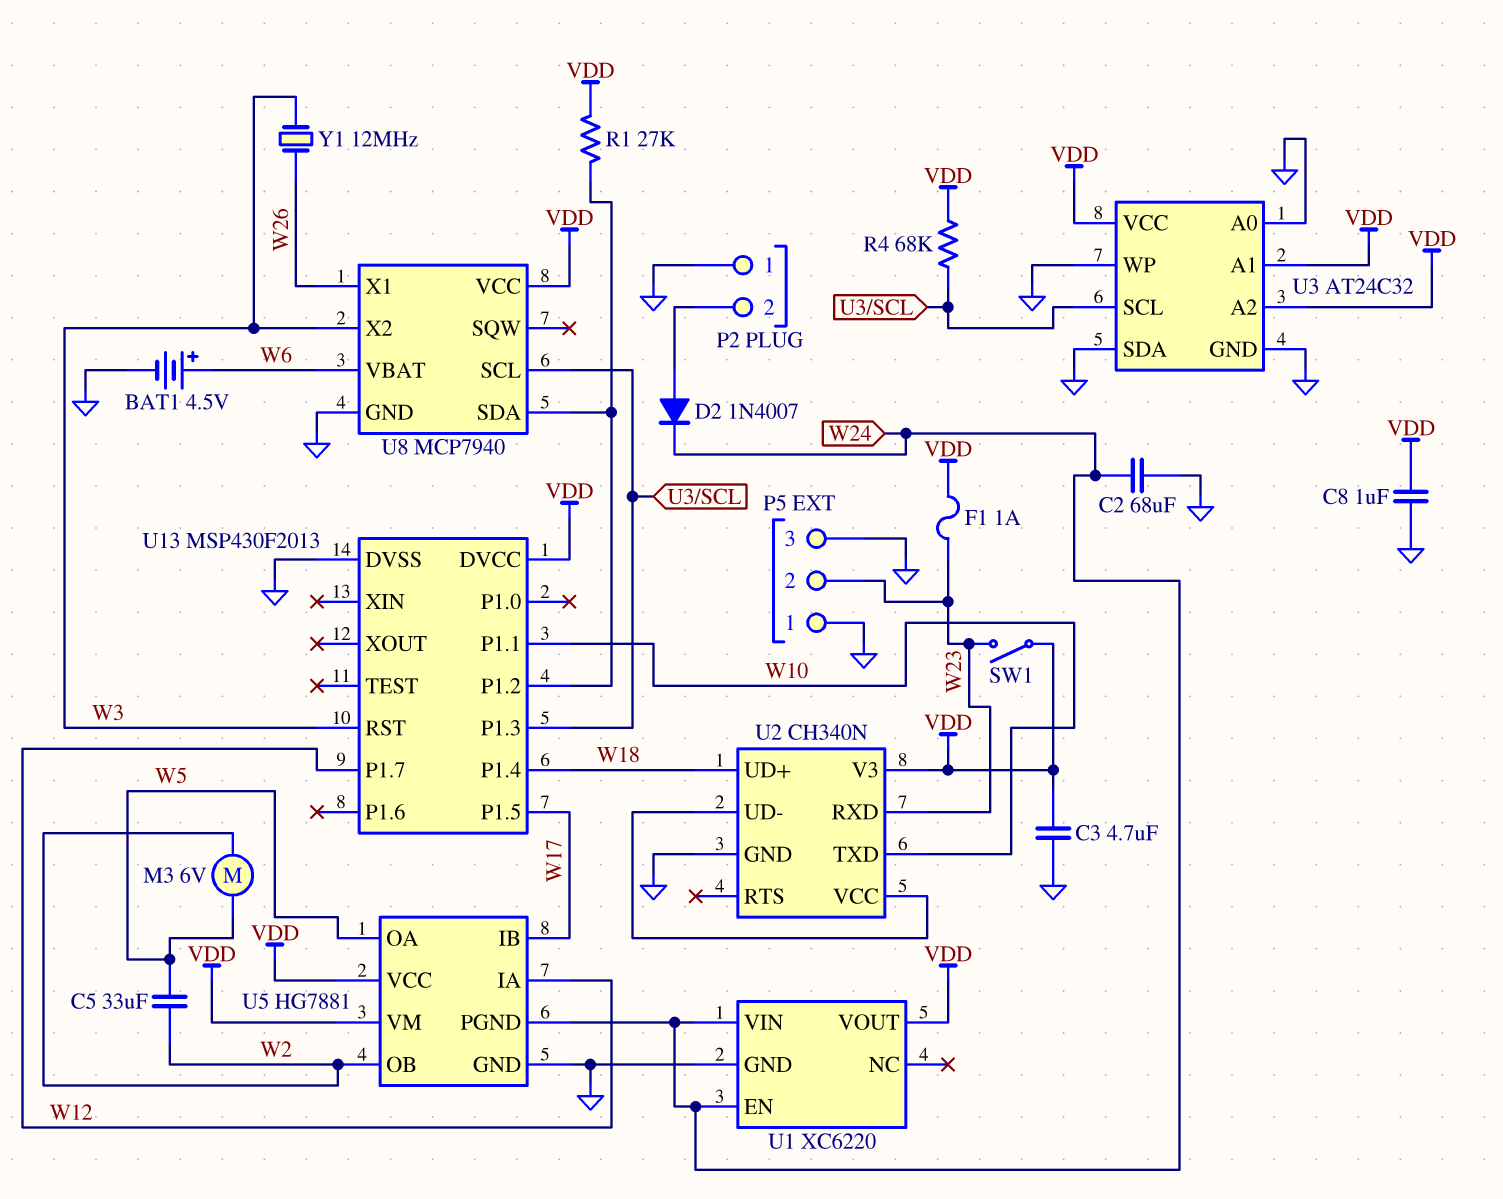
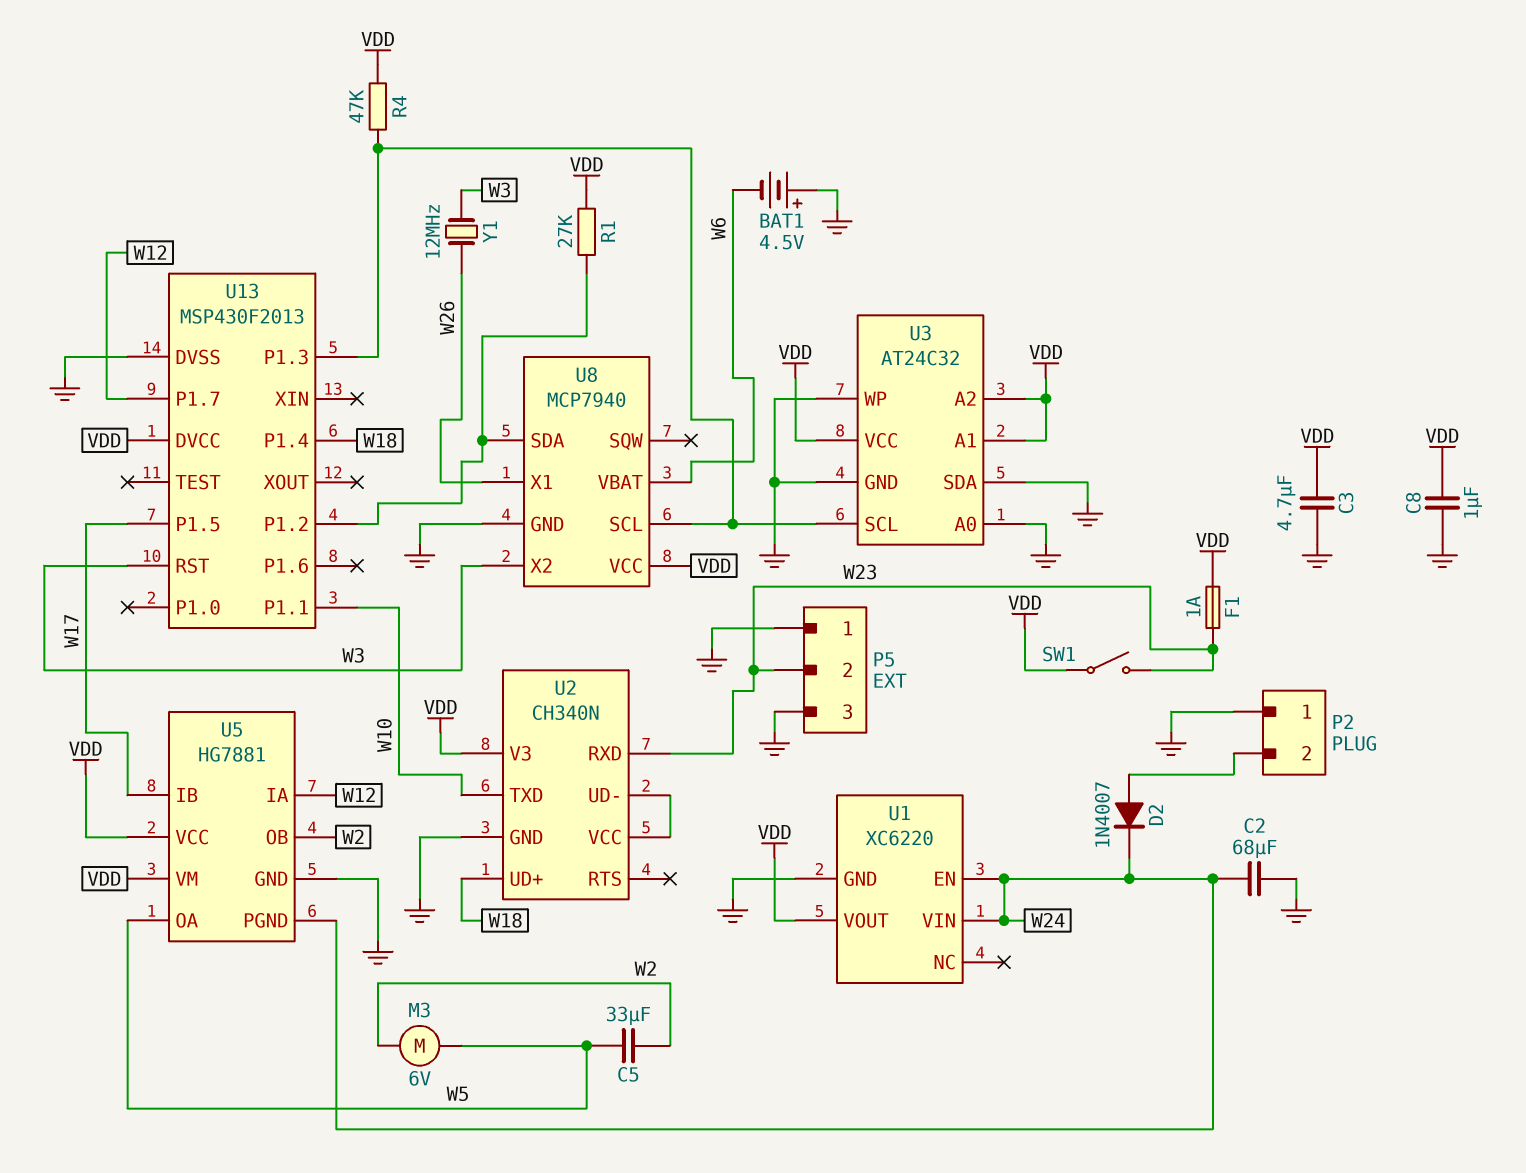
BAT1: 4.5V (plus W6, minus GND) -> 4.5V (plus GND, minus W6)
R4: 68k (U3/SCL, VDD) -> 47k (U3/SCL, VDD)

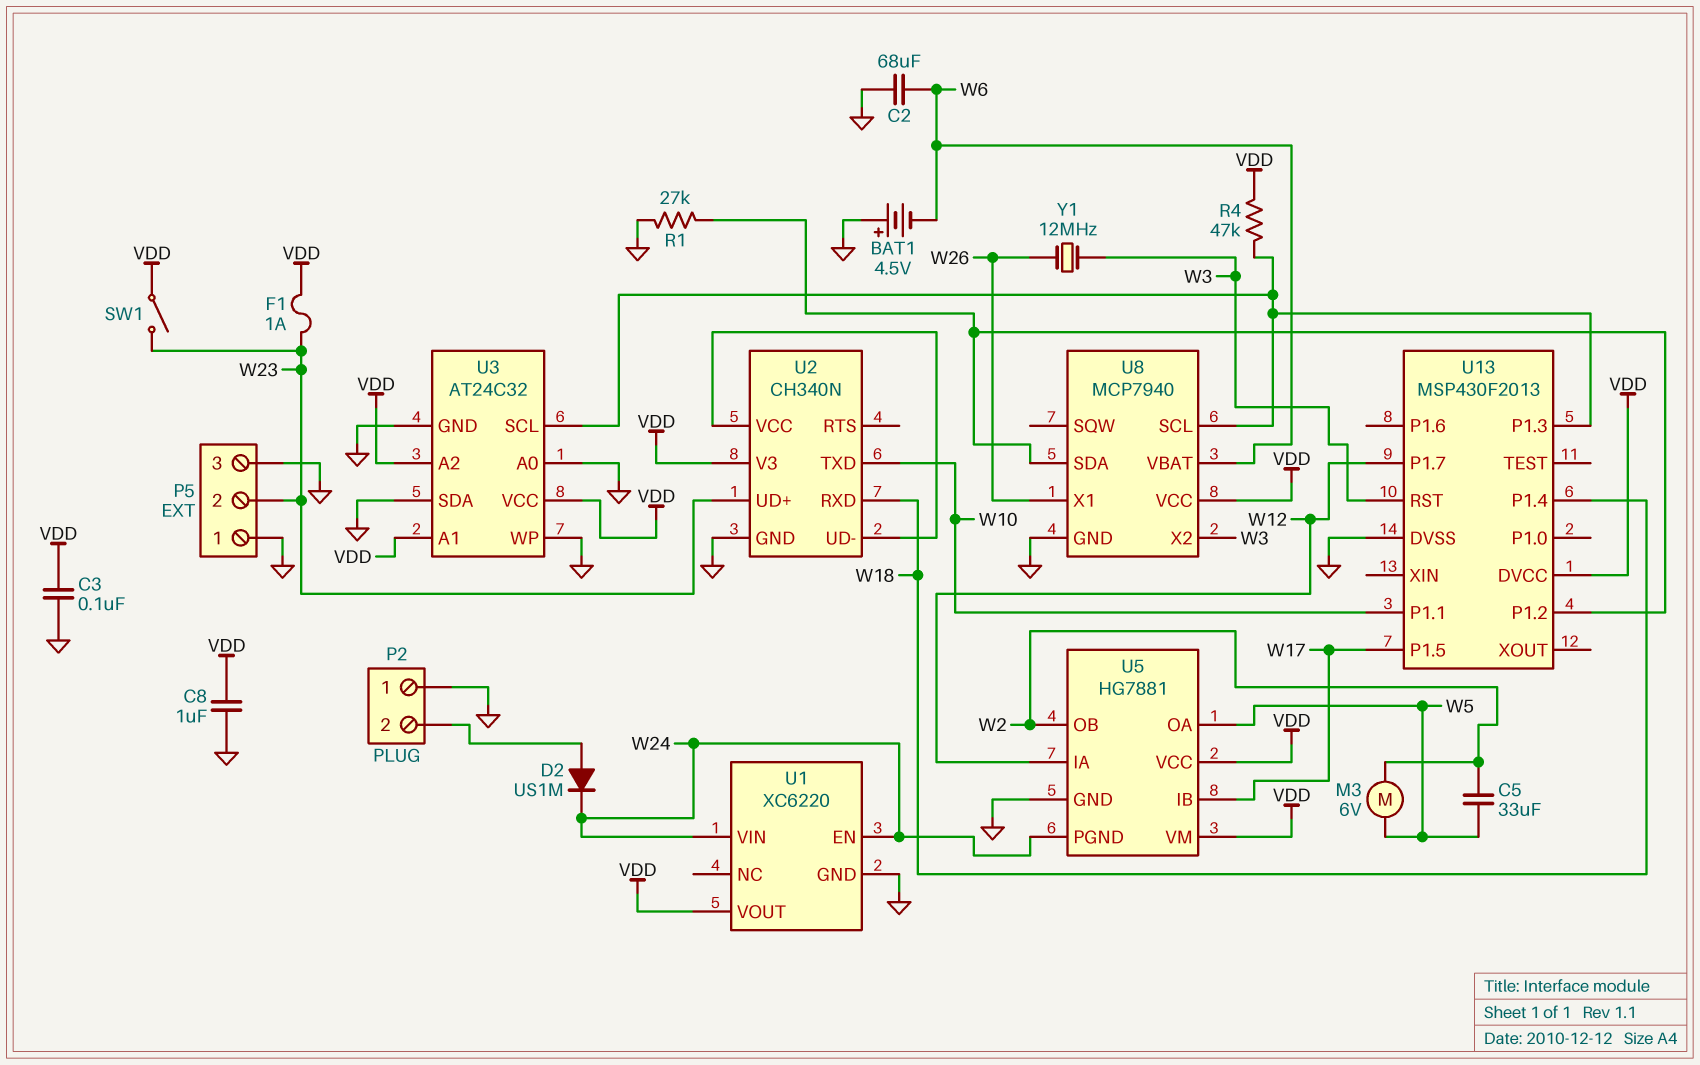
C2: 68uF (GND, W24) -> 68uF (GND, W6)
C3: 4.7uF (GND, VDD) -> 100nF (GND, VDD)
D2: diode 1N4007 (A P2/2, K W24) -> diode US1M (A P2/2, K W24)
R1: 27k (U8/SDA, VDD) -> 27k (GND, U8/SDA)
U2 pin RXD: W23 -> W18
U2 pin UD+: W18 -> W23

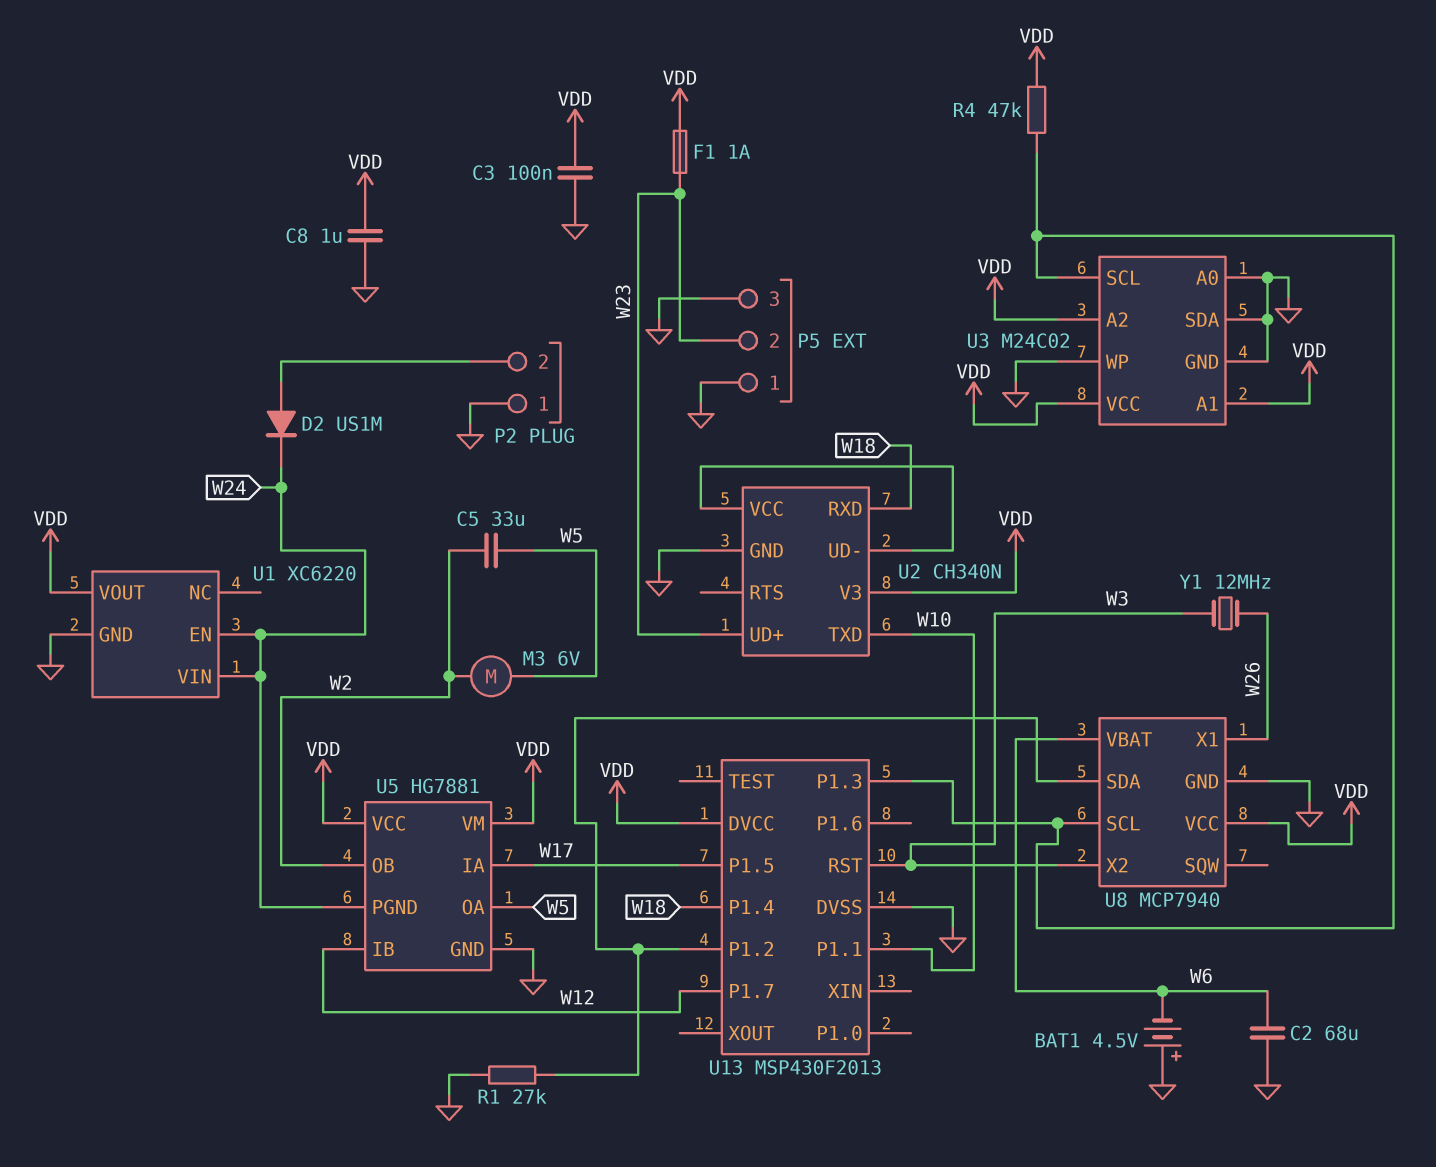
SW1: switch (VDD, W23) -> none
U3: AT24C32 -> M24C02
U5 pin IA: W12 -> W17
U5 pin IB: W17 -> W12

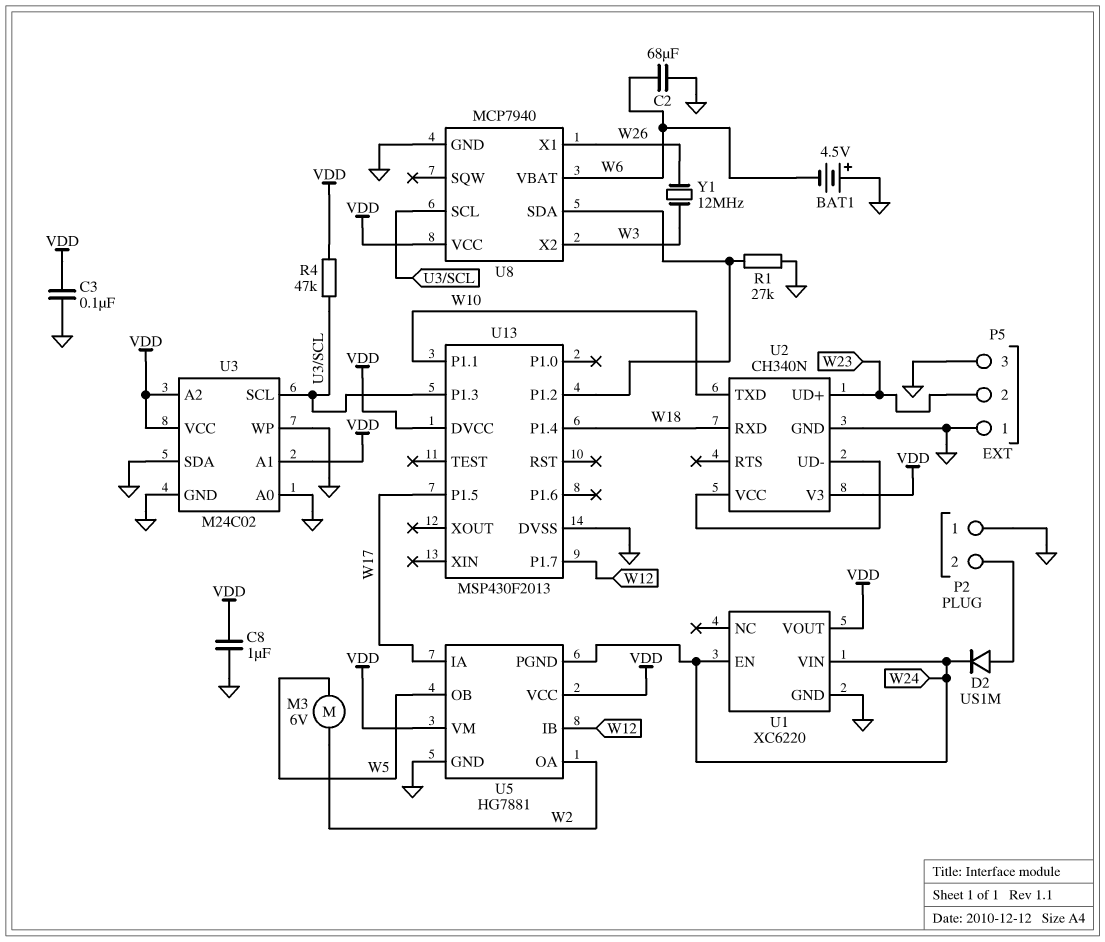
C5: 33uF (W2, W5) -> none
F1: 1A (VDD, W23) -> none
U5 pin OA: W5 -> W2
U5 pin OB: W2 -> W5
U13 pin RST: W3 -> none

